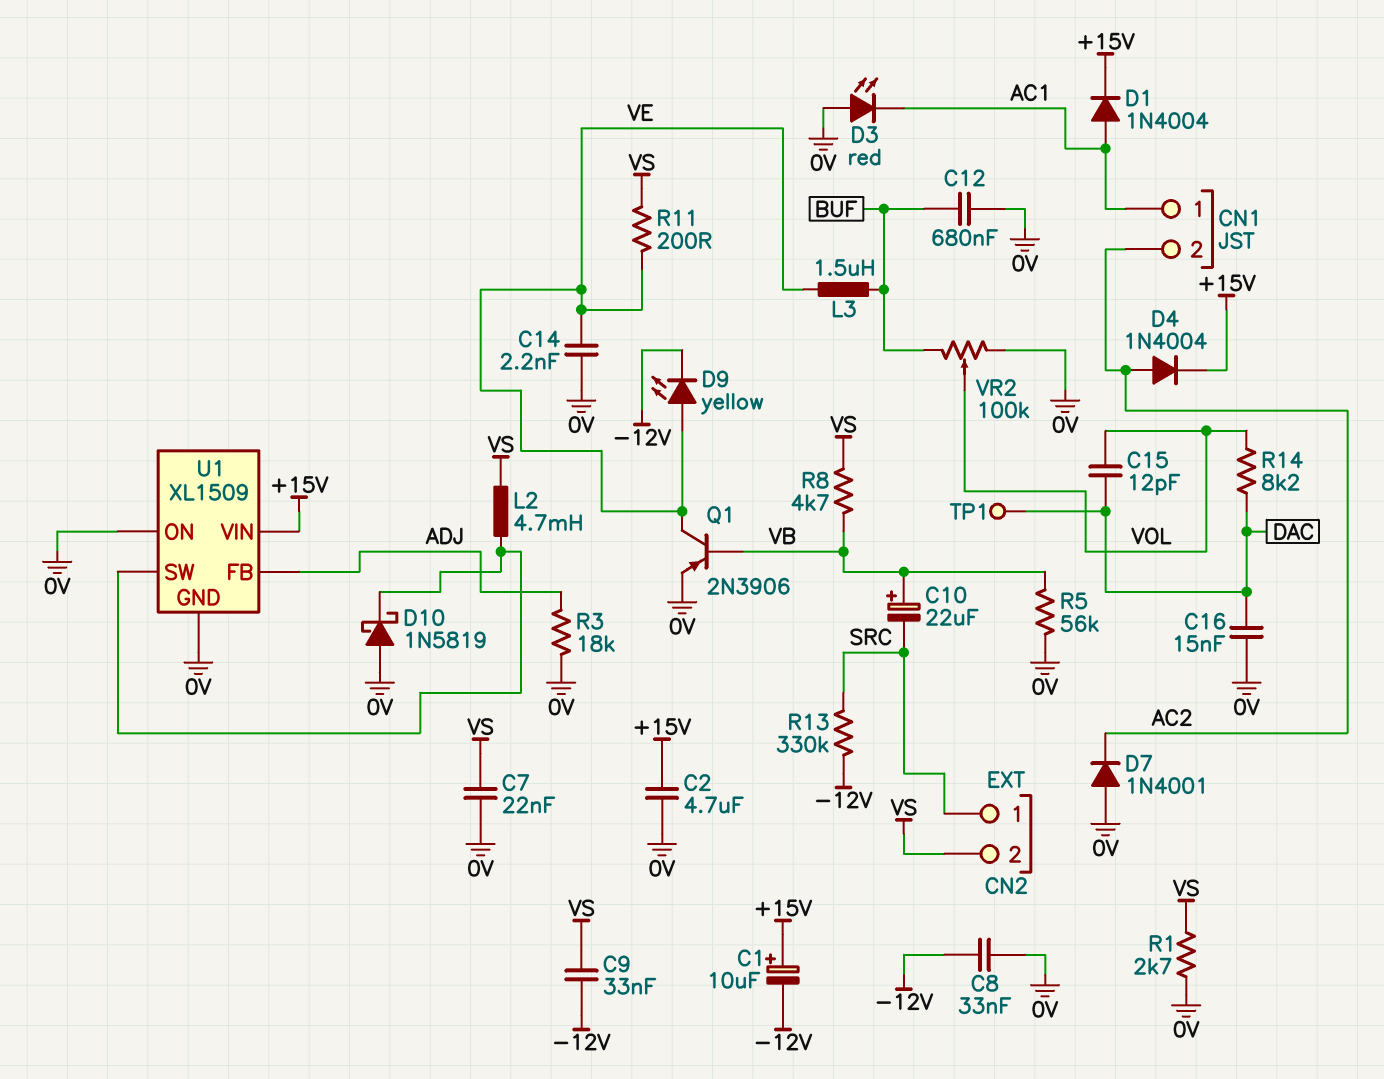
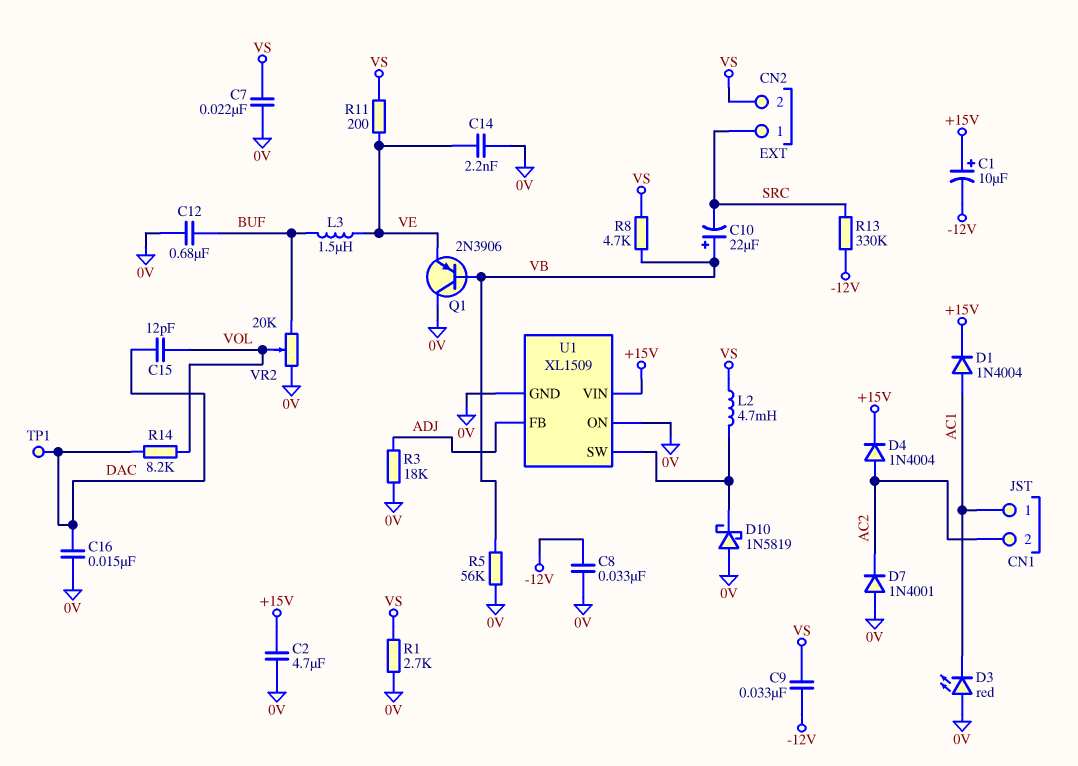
D9: LED yellow (A VE, K -12V) -> none
Q1: PNP 2N3906 (B VB, C VE, E 0V) -> PNP 2N3906 (B VB, C 0V, E VE)
VR2: 100k (0V, BUF, wiper VOL) -> 20k (0V, BUF, wiper VOL)

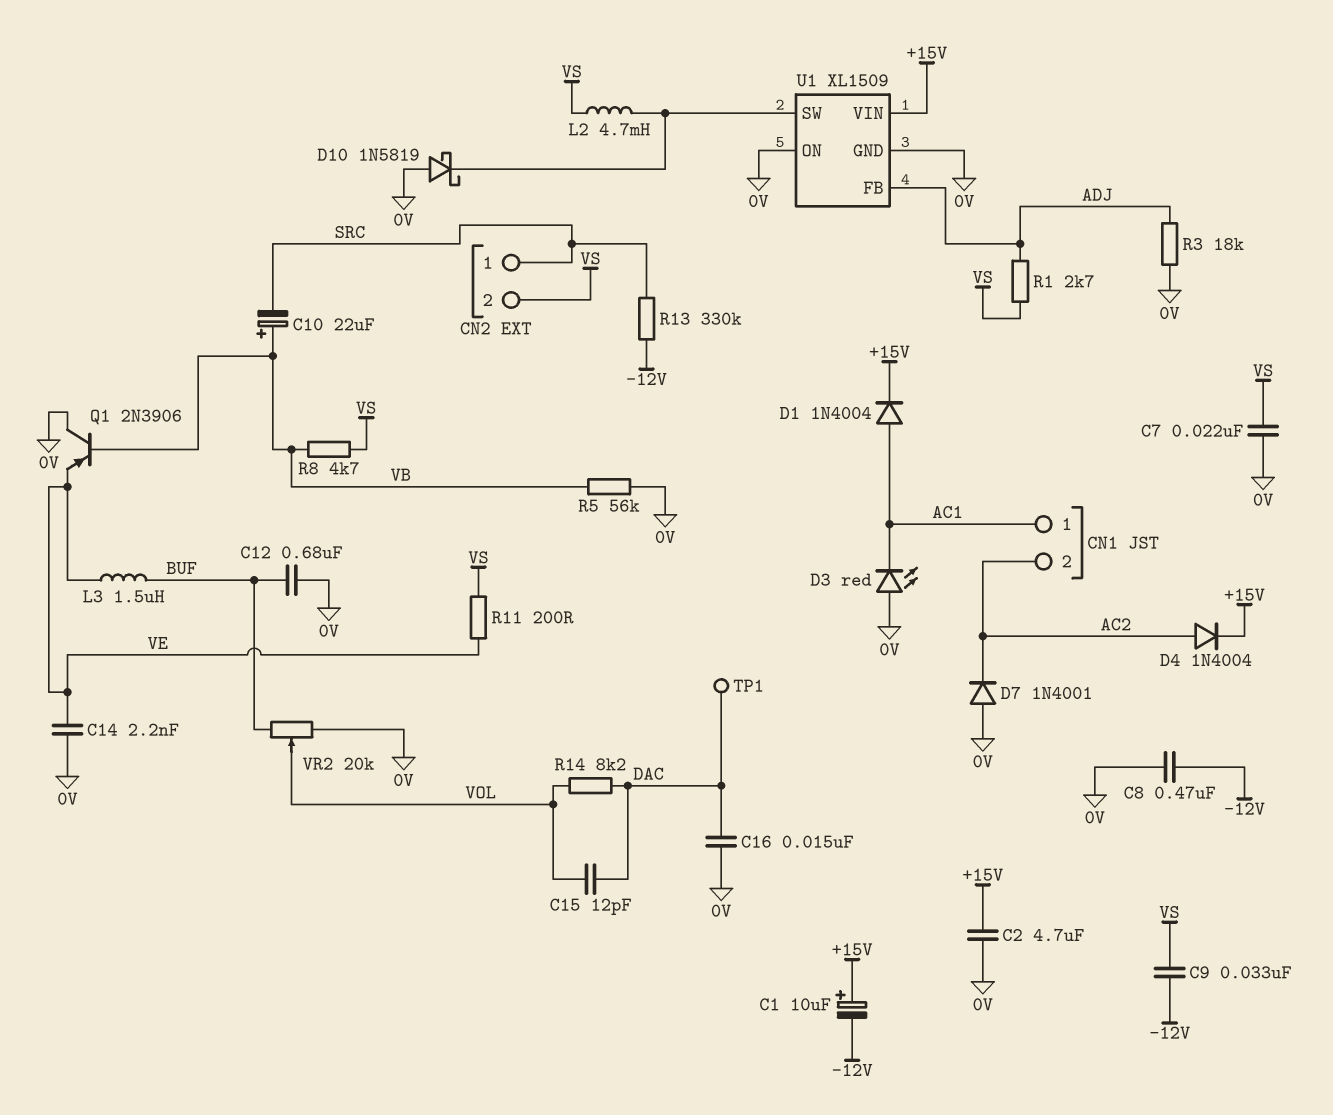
C8: 33nF (-12V, 0V) -> 470nF (-12V, 0V)
R1: 2.7k (0V, VS) -> 2.7k (ADJ, VS)

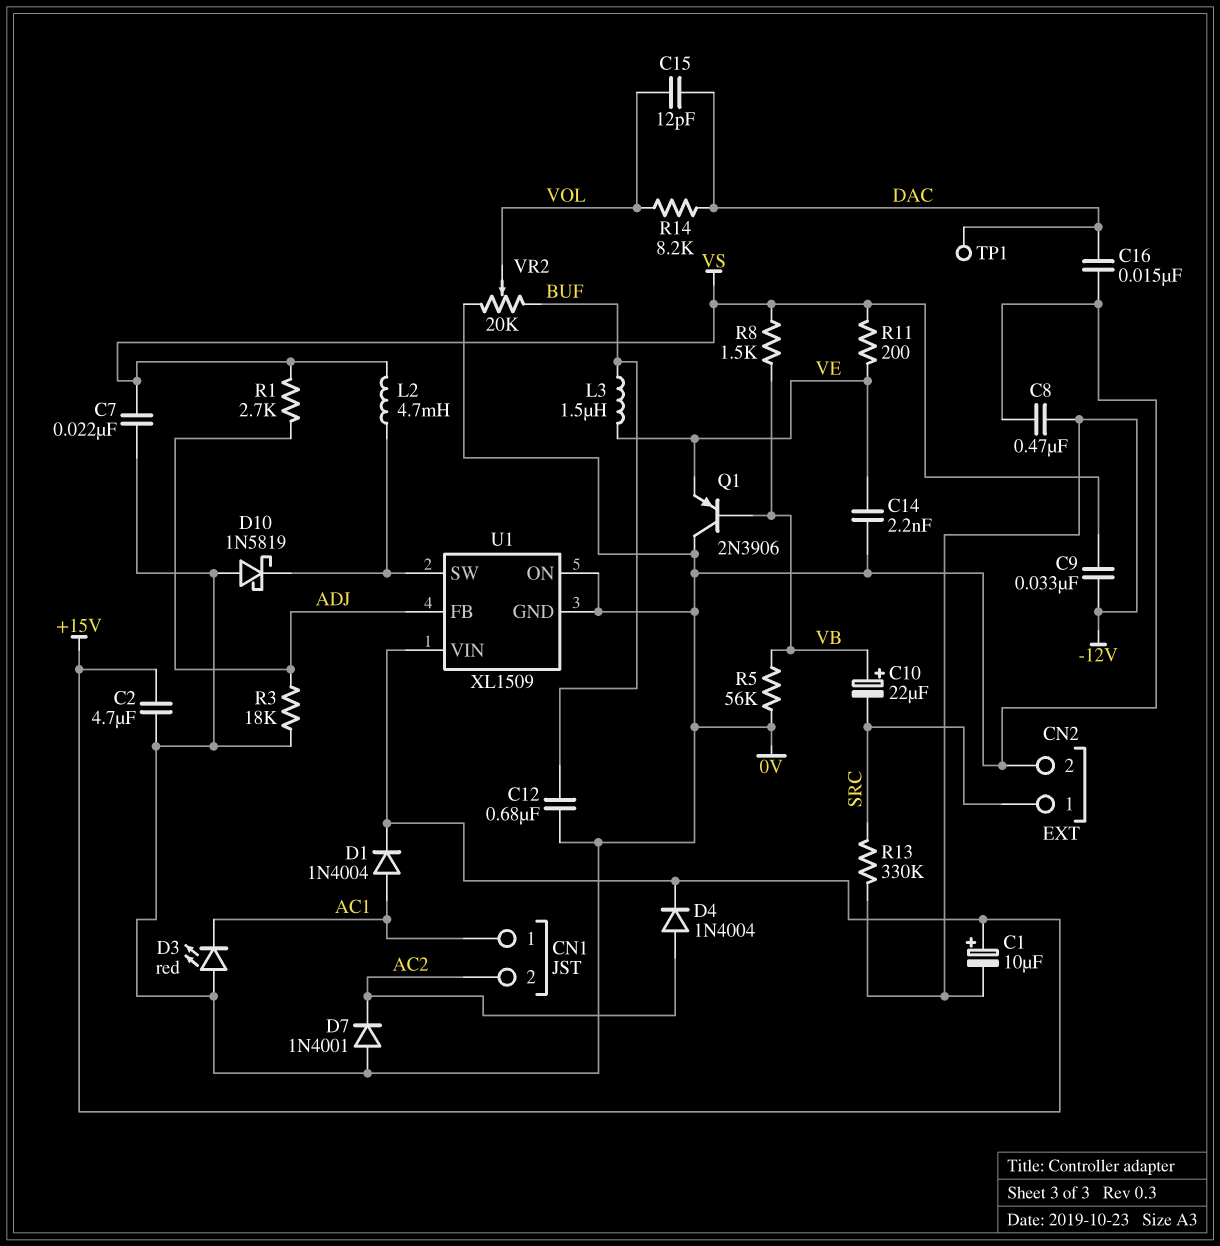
CN2 pin 2: VS -> 0V
R8: 4.7k (VB, VS) -> 1.5k (VB, VS)

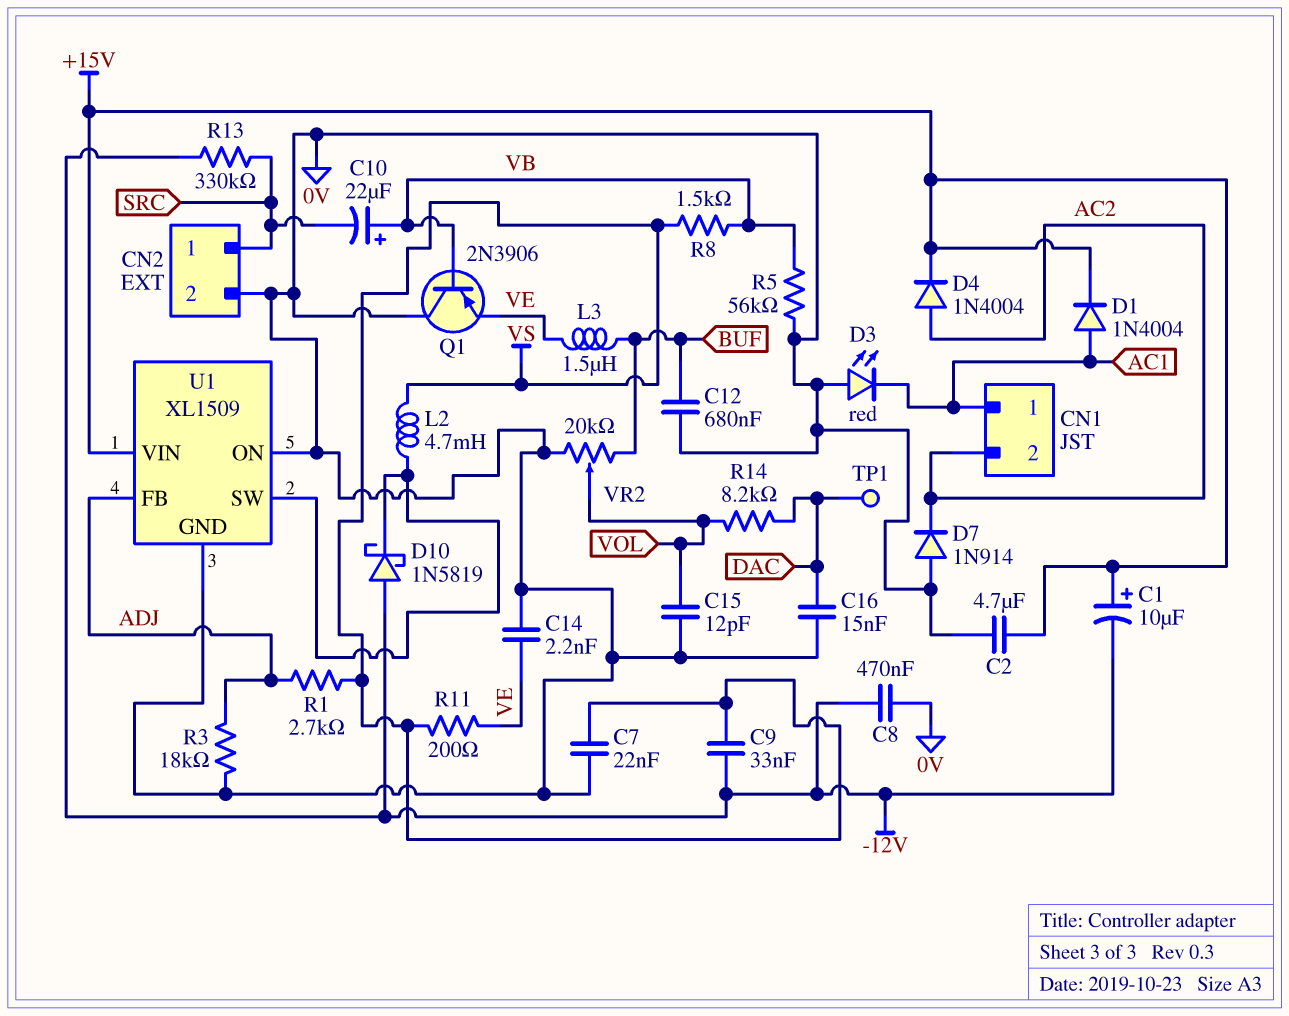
C15: 12pF (DAC, VOL) -> 12pF (0V, VOL)
D7: diode 1N4001 (A 0V, K AC2) -> diode 1N914 (A 0V, K AC2)
D10: schottky 1N5819 (A 0V, K U1/SW) -> schottky 1N5819 (A -12V, K U1/SW)

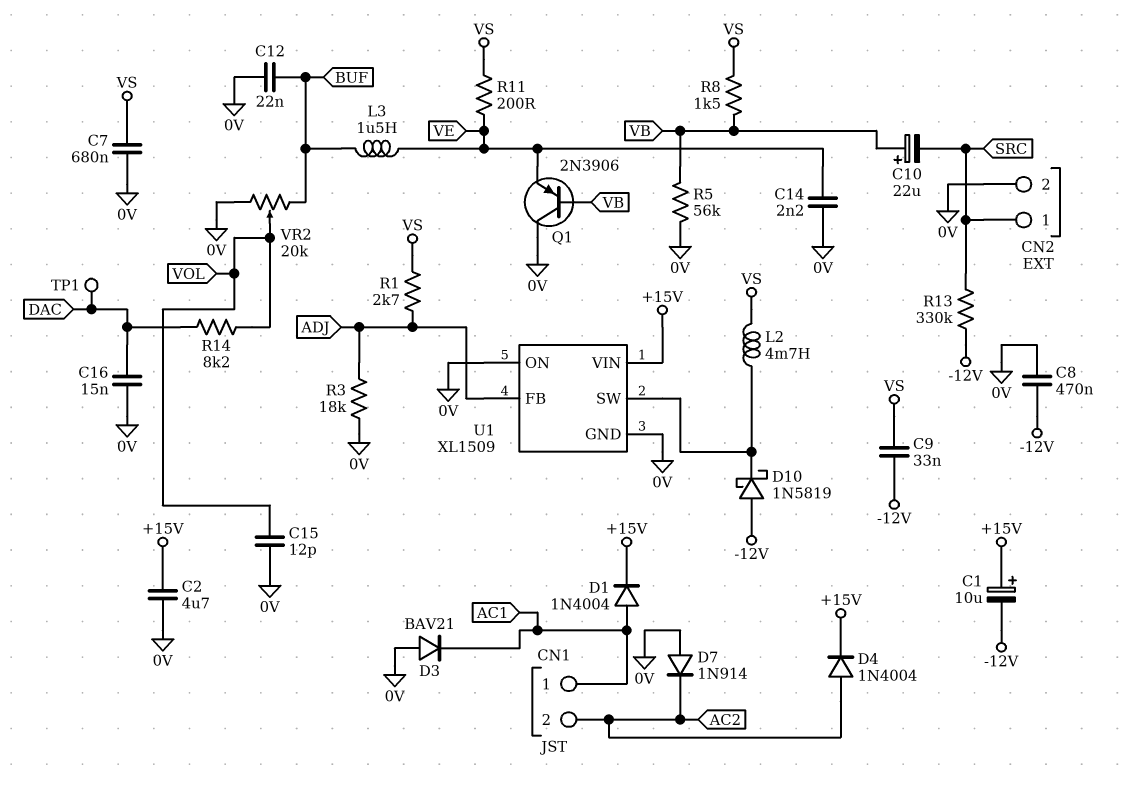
C7: 22nF (0V, VS) -> 680nF (0V, VS)
C12: 680nF (0V, BUF) -> 22nF (0V, BUF)
D3: LED red (A 0V, K AC1) -> diode BAV21 (A 0V, K AC1)

